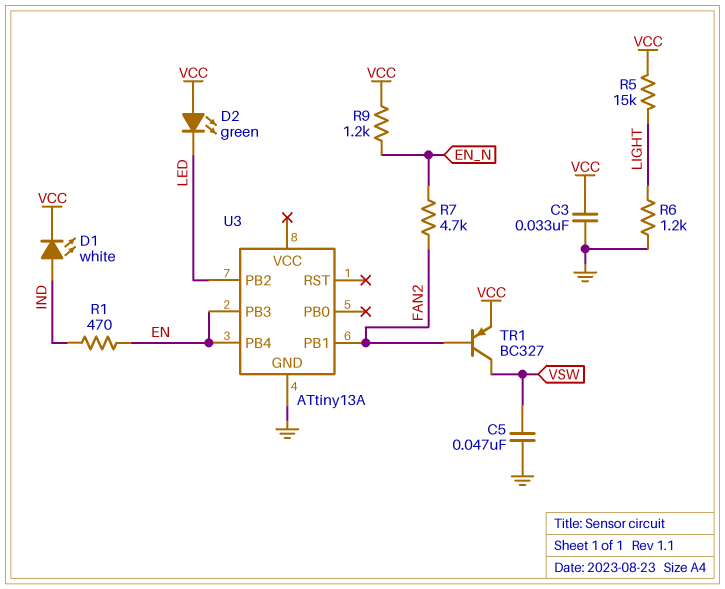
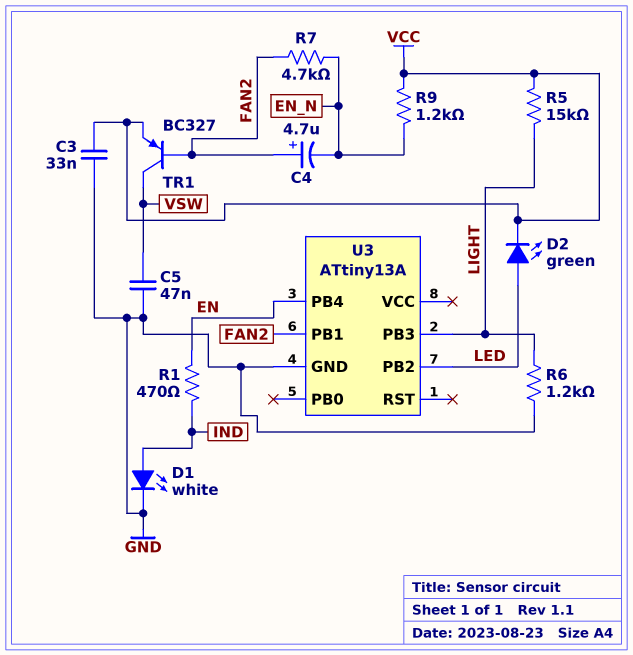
C4: none -> 4.7uF (plus FAN2, minus EN_N)
D1: LED white (A IND, K VCC) -> LED white (A IND, K GND)
D2: LED green (A VCC, K LED) -> LED green (A LED, K VCC)
U3 pin PB3: EN -> LIGHT

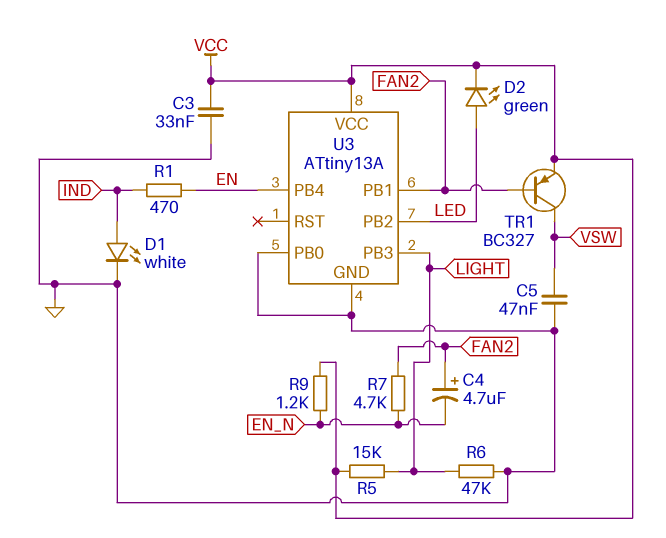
R6: 1.2k (GND, LIGHT) -> 47k (GND, LIGHT)
U3 pin PB0: none -> GND
U3 pin VCC: none -> VCC

